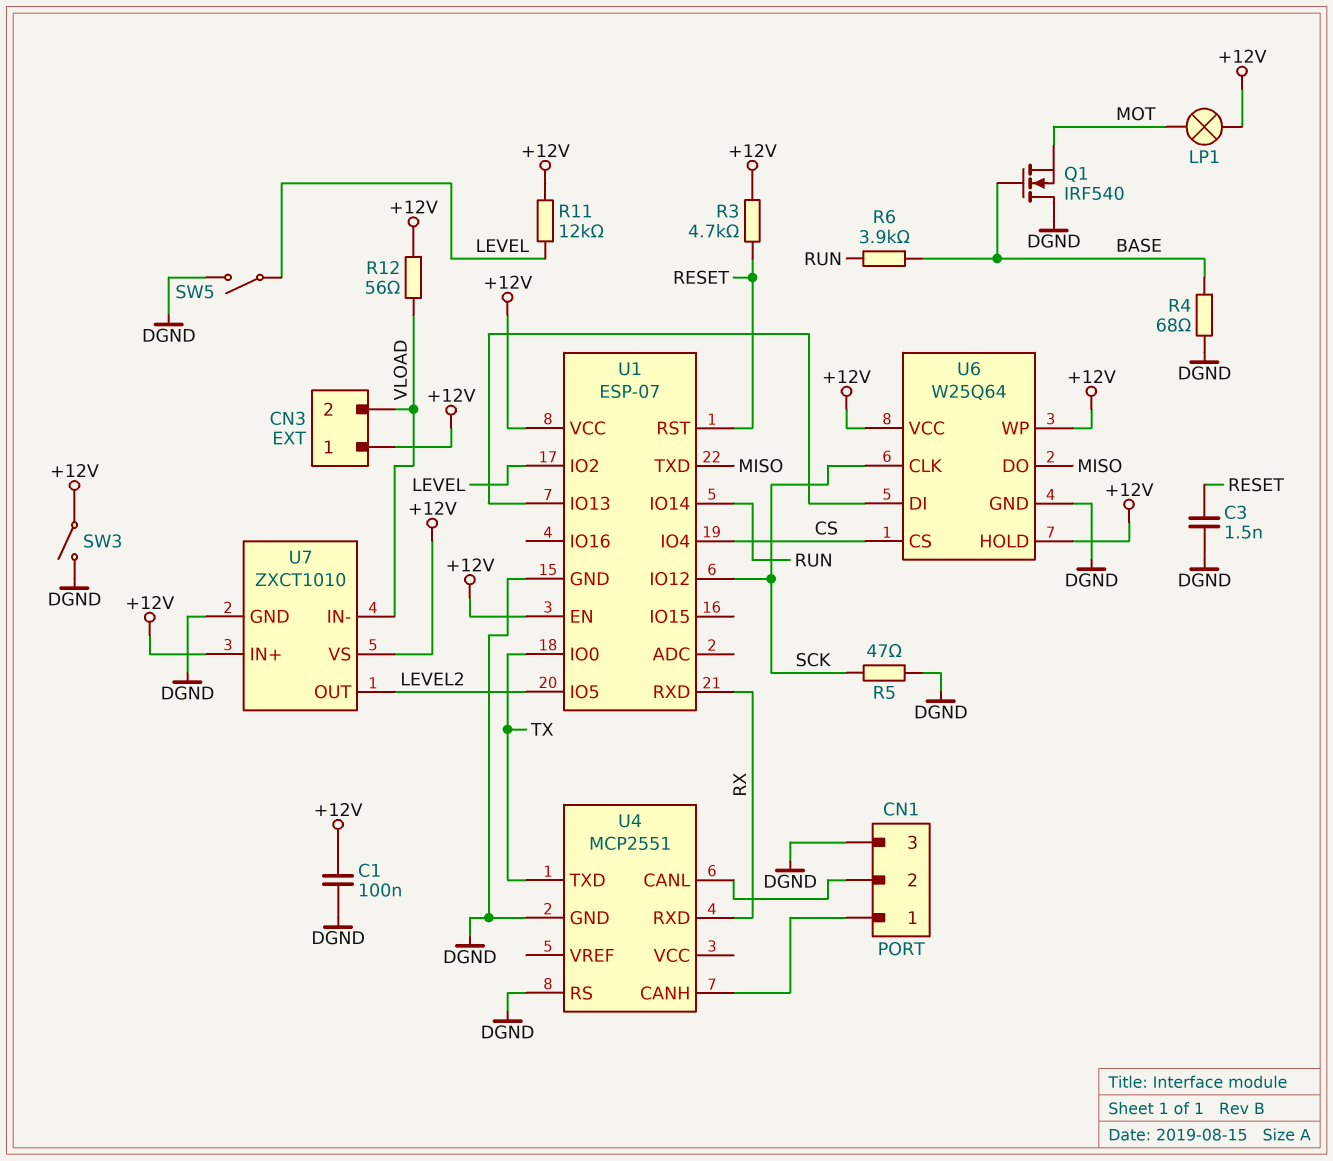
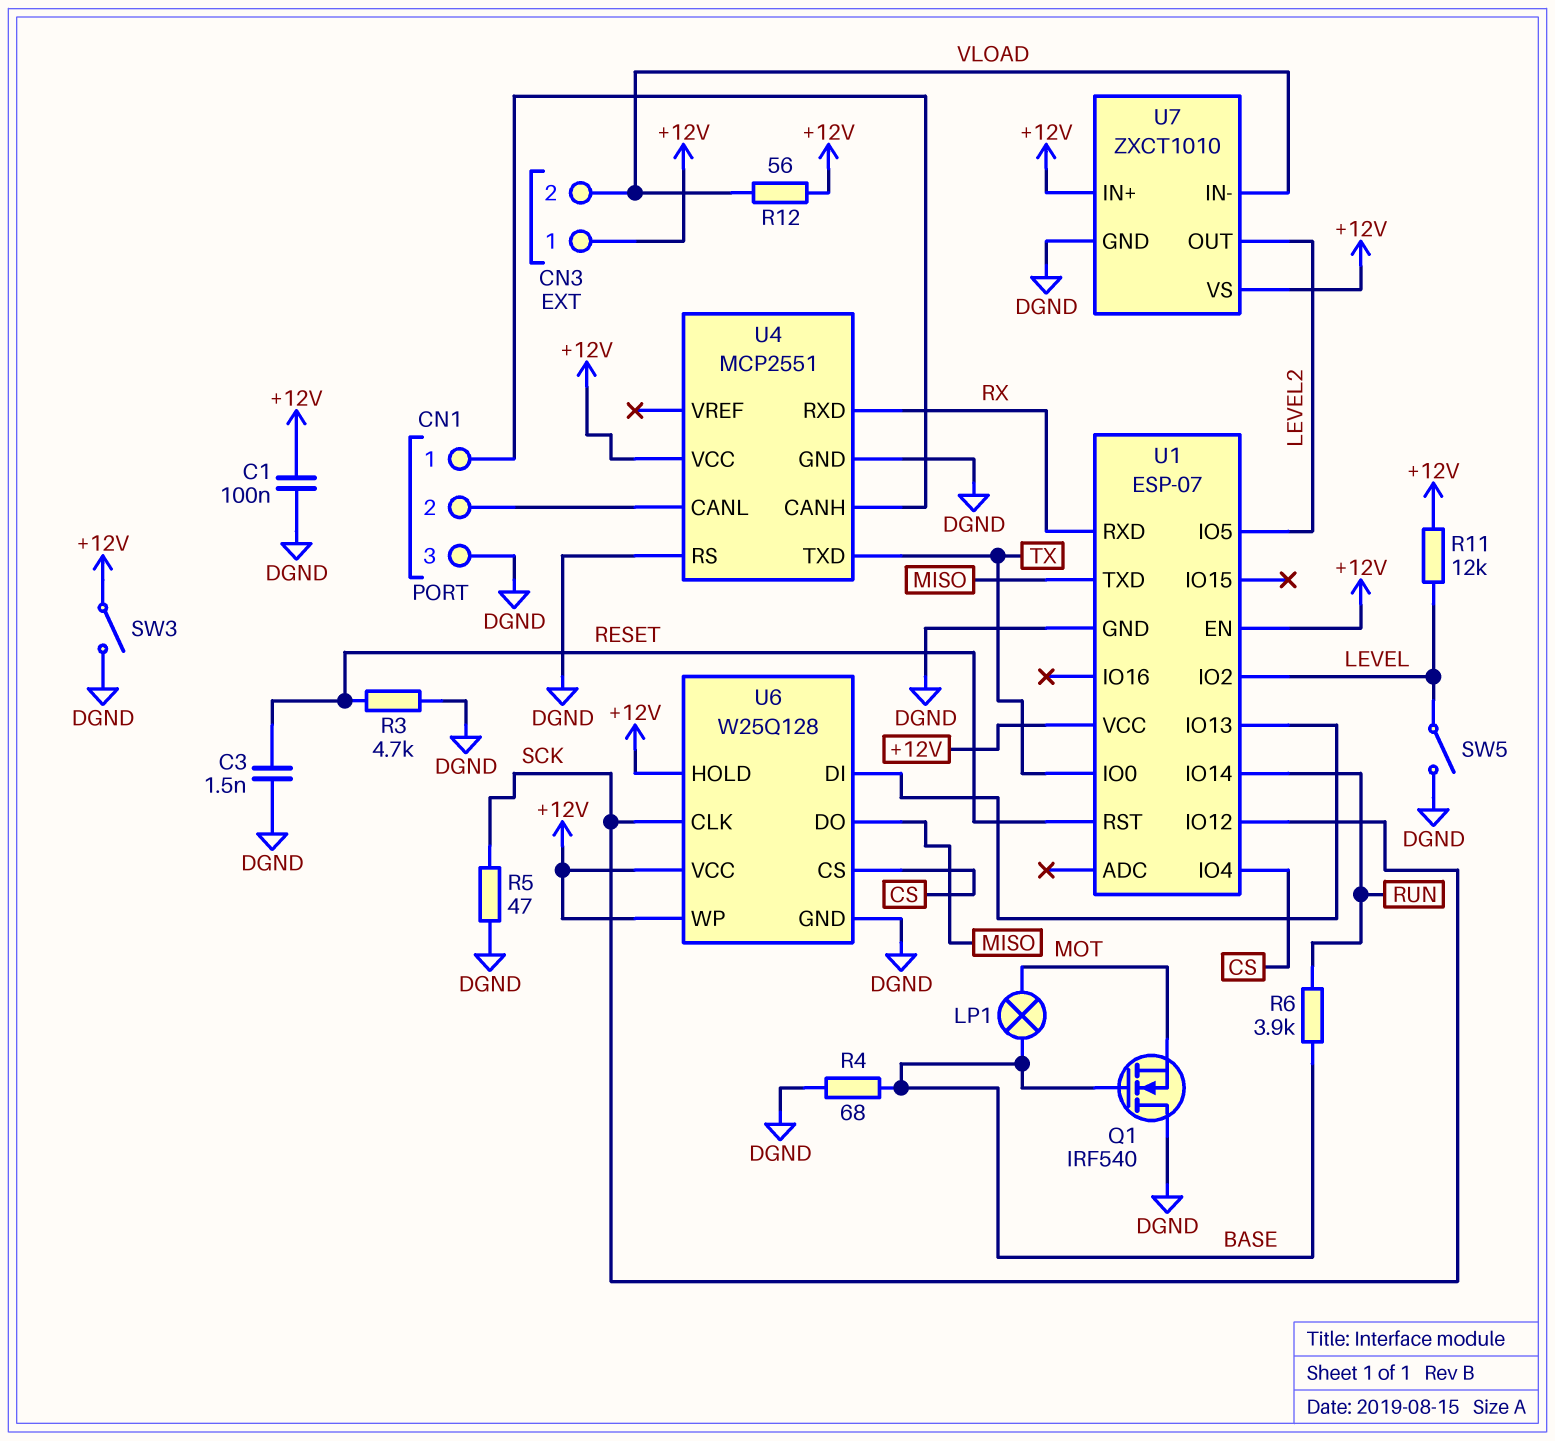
LP1: lamp (+12V, MOT) -> lamp (BASE, MOT)
R3: 4.7k (+12V, RESET) -> 4.7k (DGND, RESET)
U4 pin VCC: none -> +12V
U6: W25Q64 -> W25Q128

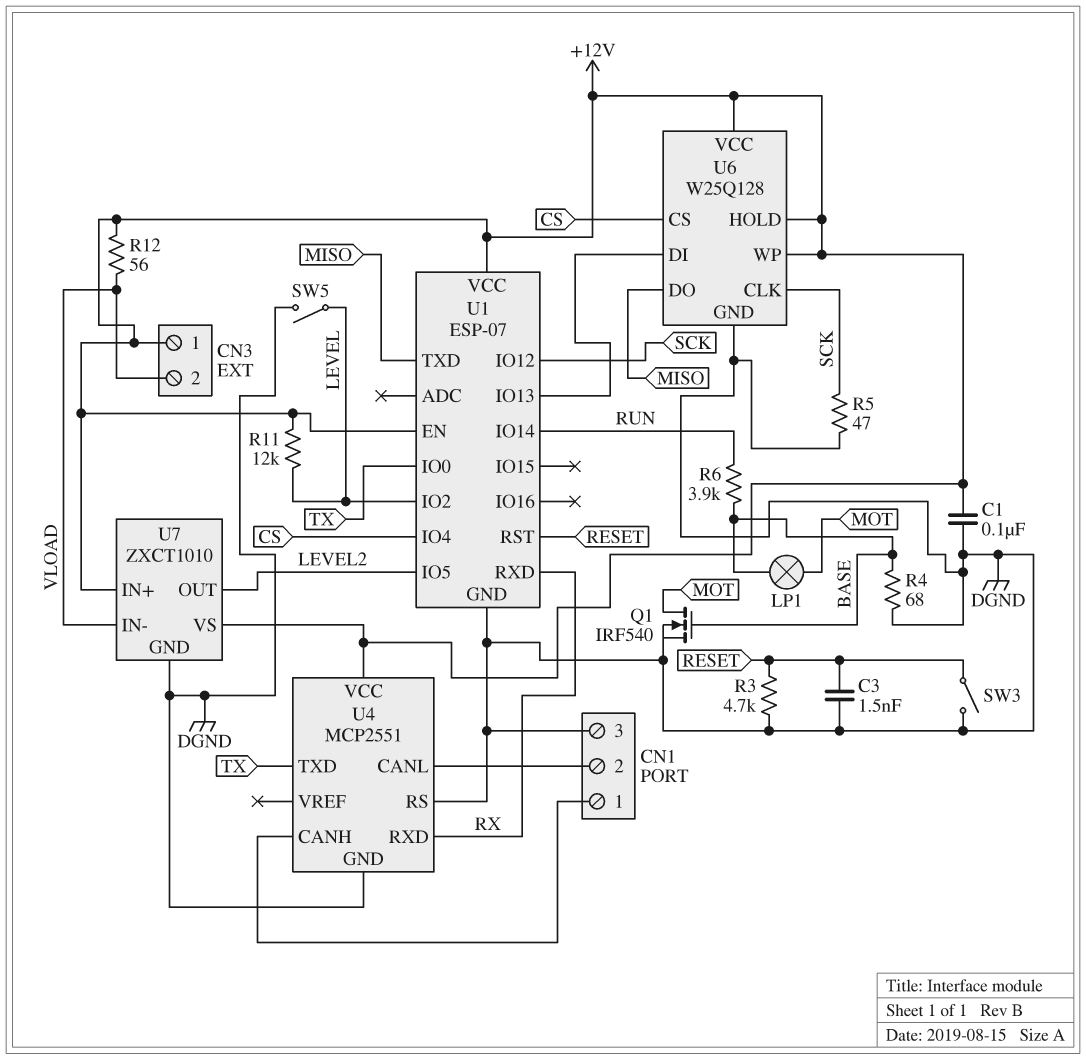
Q1: NMOS IRF540 (G BASE, D DGND, S MOT) -> NMOS IRF540 (G BASE, D MOT, S DGND)
SW3: switch (+12V, DGND) -> switch (DGND, RESET)

